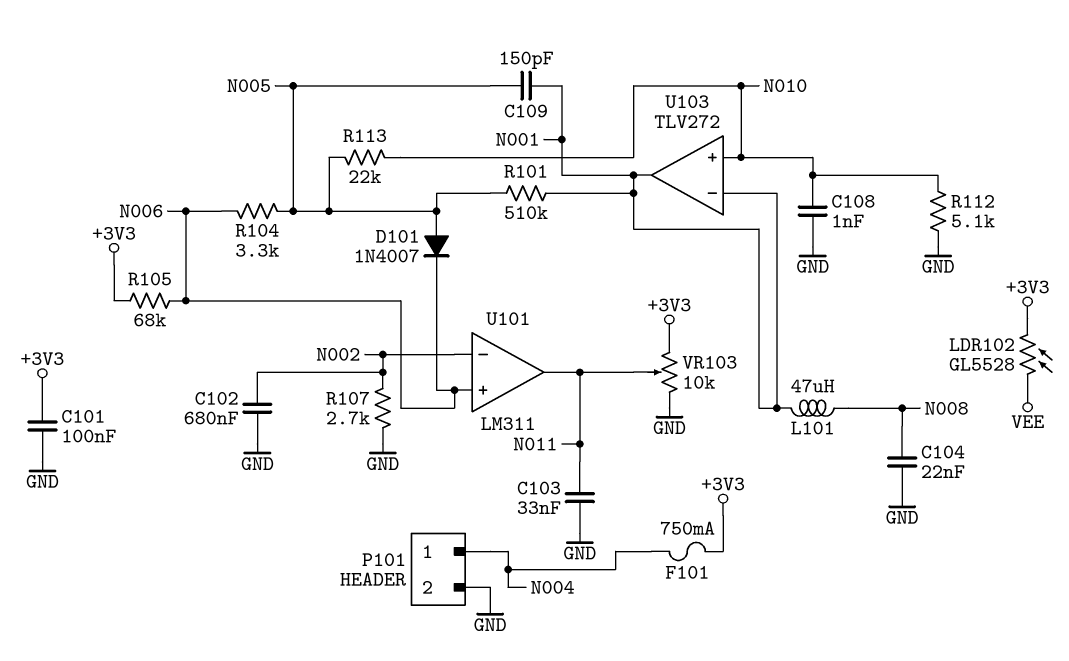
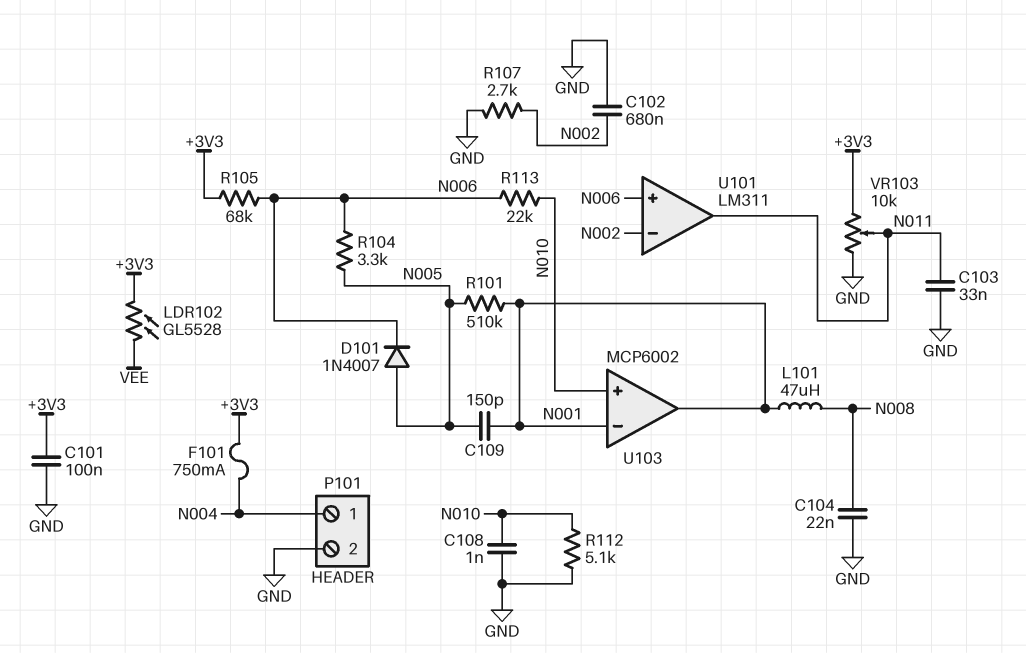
R113: 22k (N005, N010) -> 22k (N006, N010)
U103: TLV272 -> MCP6002

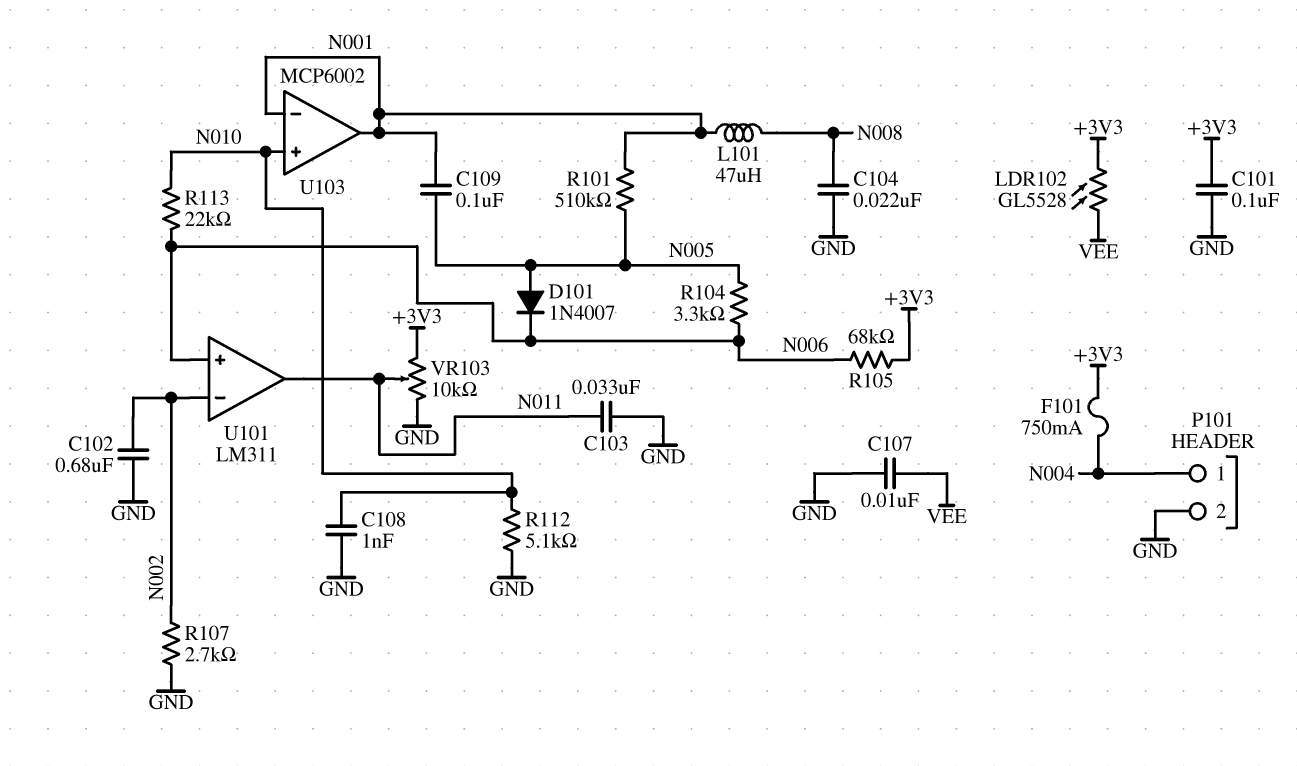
C107: none -> 10nF (GND, VEE)
C109: 150pF (N001, N005) -> 100nF (N001, N005)

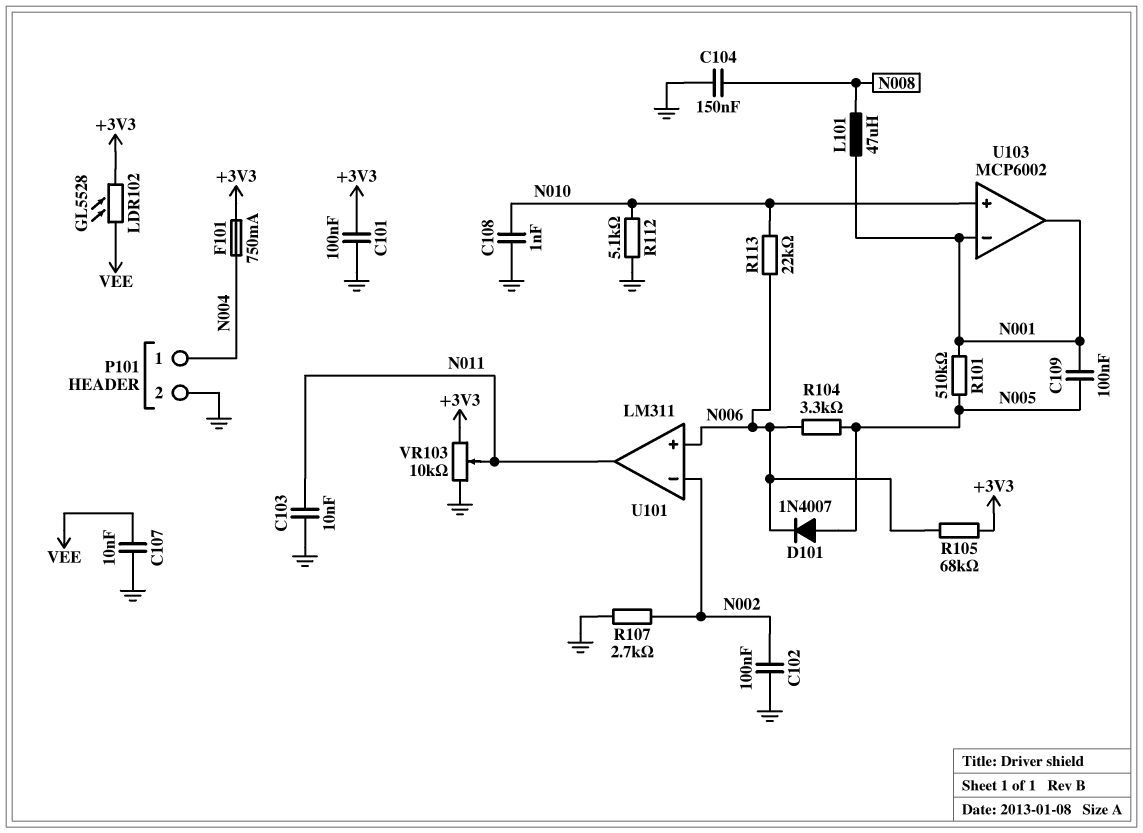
C102: 680nF (GND, N002) -> 100nF (GND, N002)
C103: 33nF (GND, N011) -> 10nF (GND, N011)
C104: 22nF (GND, N008) -> 150nF (GND, N008)

